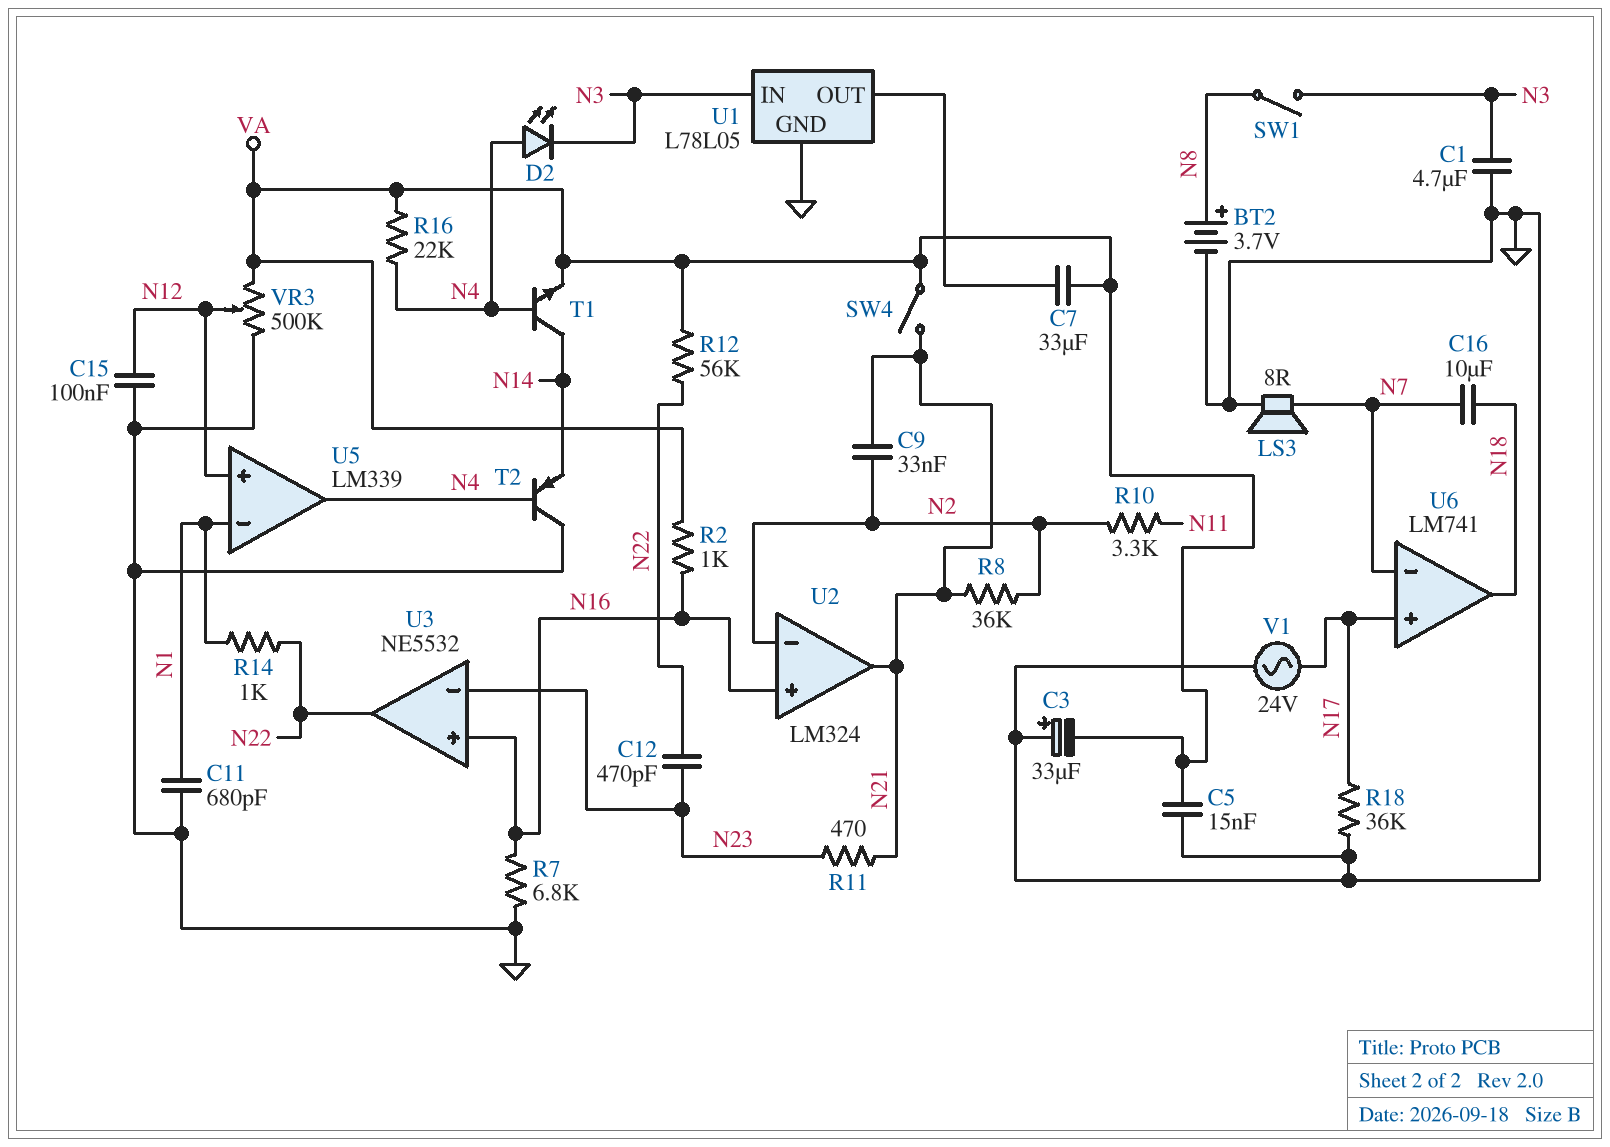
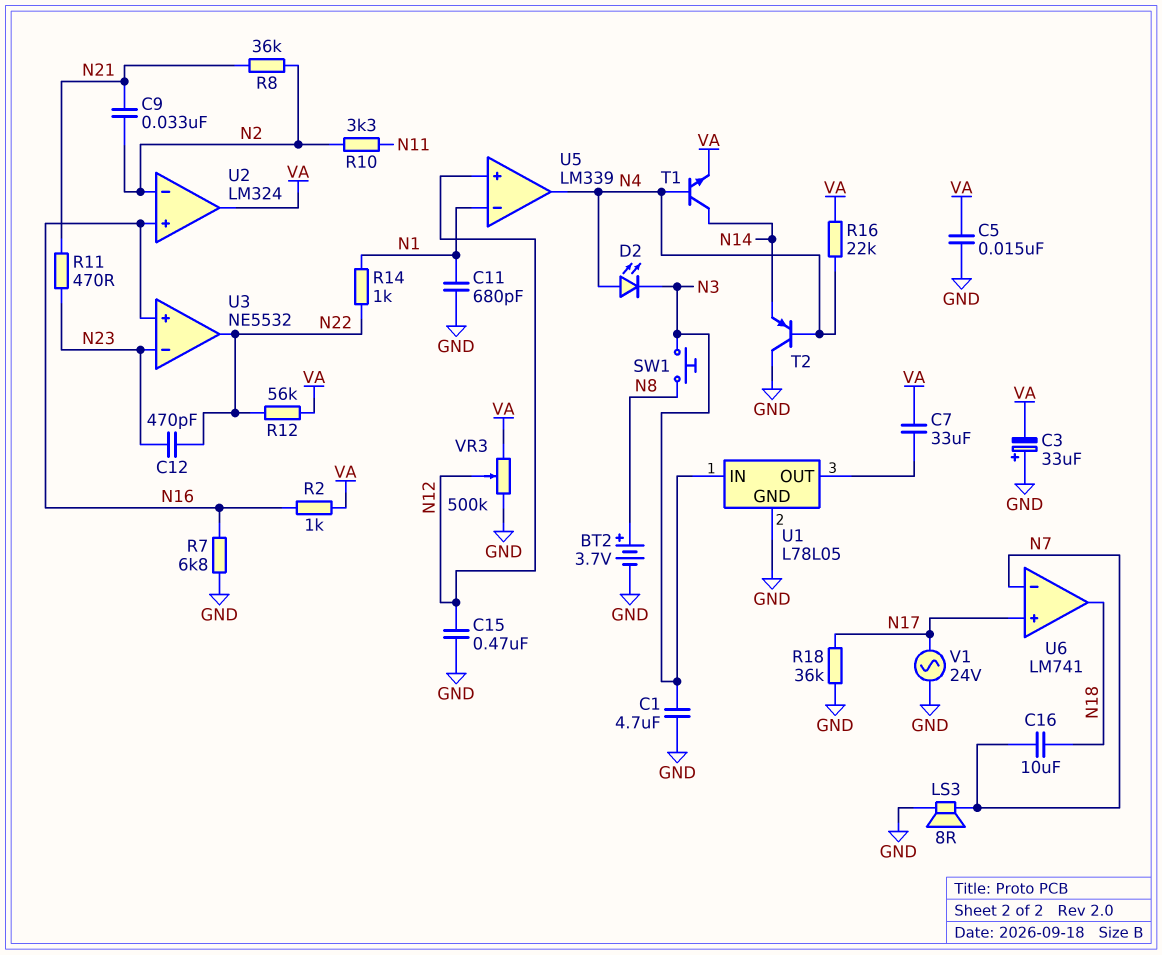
C15: 100nF (GND, N12) -> 470nF (GND, N12)
SW1: switch (N3, N8) -> button (N3, N8)
SW4: switch (N21, VA) -> none
U2 pin out: N21 -> VA

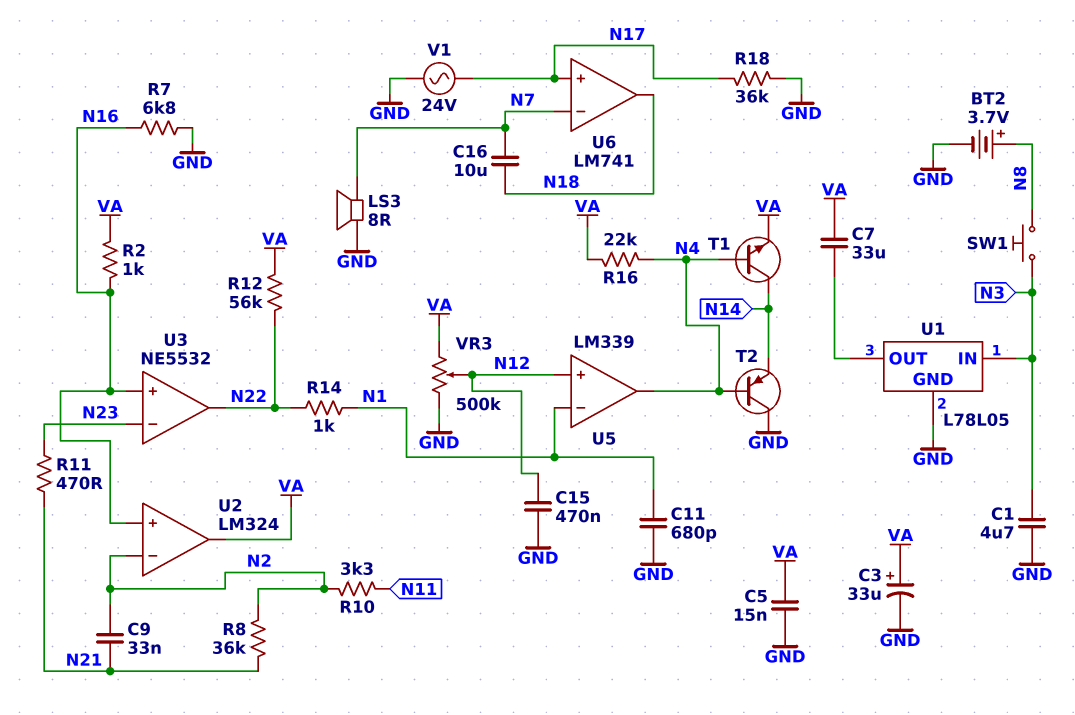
C3: 33uF (plus GND, minus VA) -> 33uF (plus VA, minus GND)
C12: 470pF (N22, N23) -> none
D2: LED (A N4, K N3) -> none

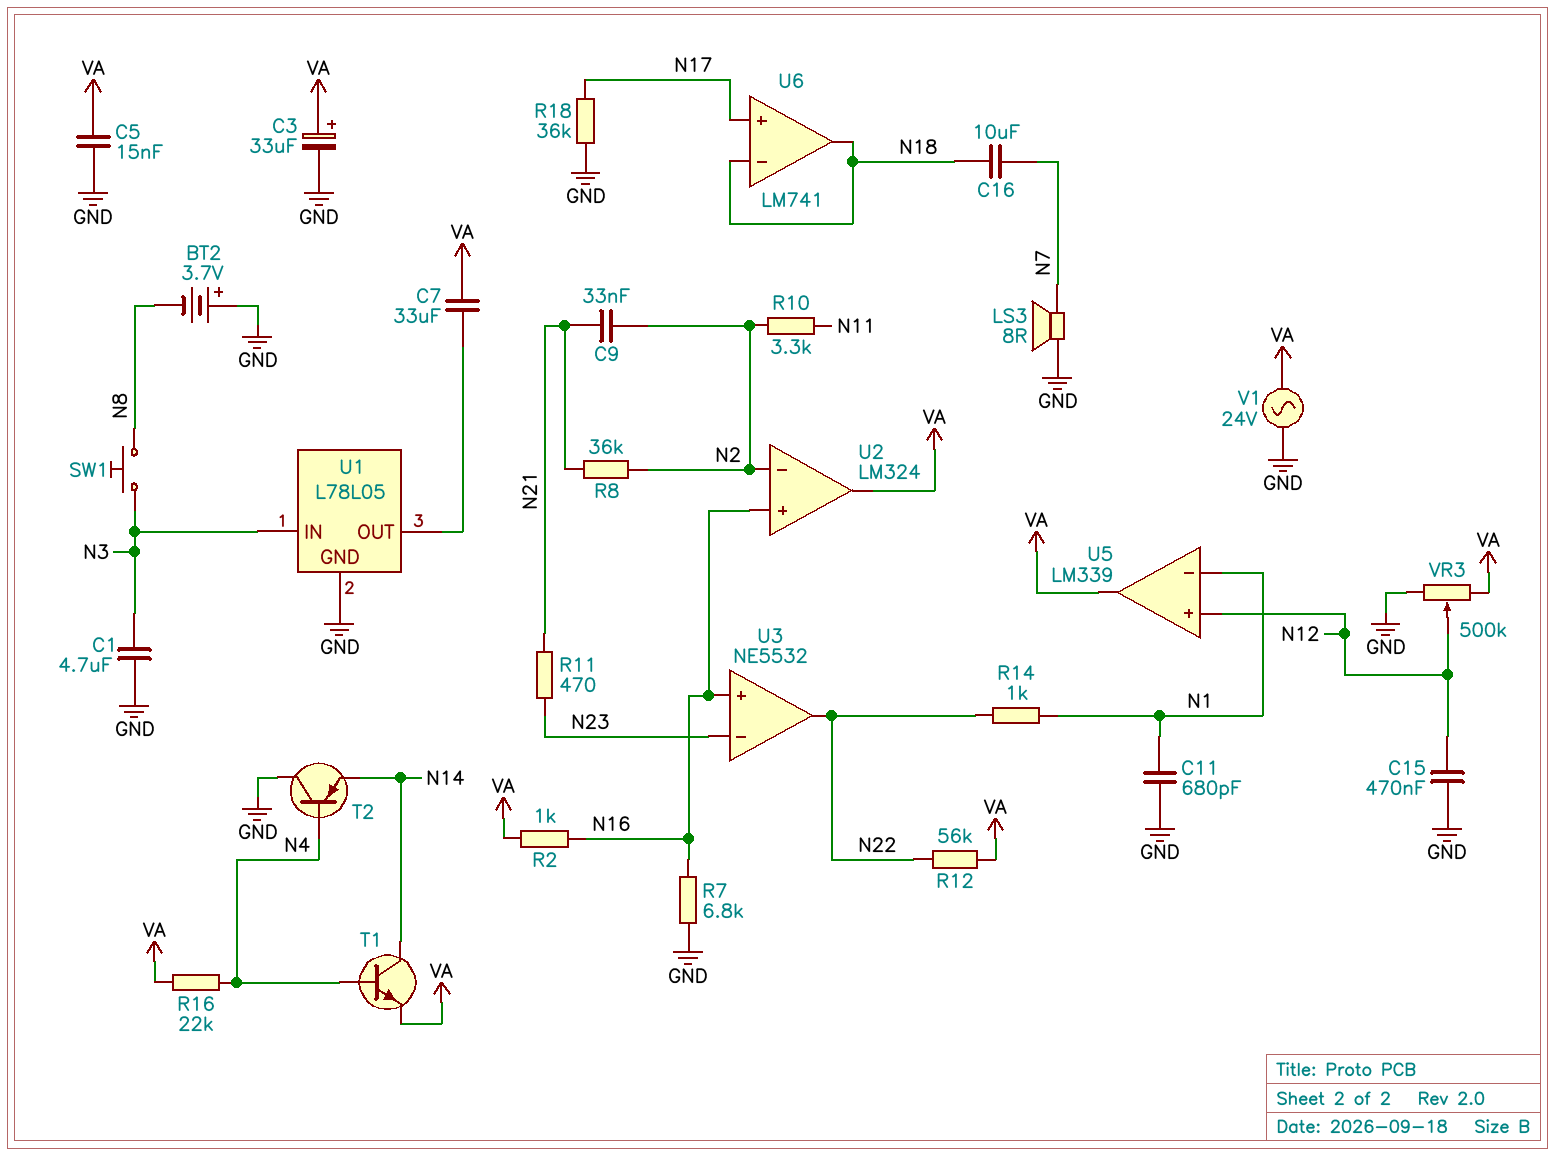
BT2: 3.7V (plus N8, minus GND) -> 3.7V (plus GND, minus N8)
U5 pin out: N4 -> VA
U6 pin in-: N7 -> N18
V1: AC 24V (GND, N17) -> AC 24V (GND, VA)

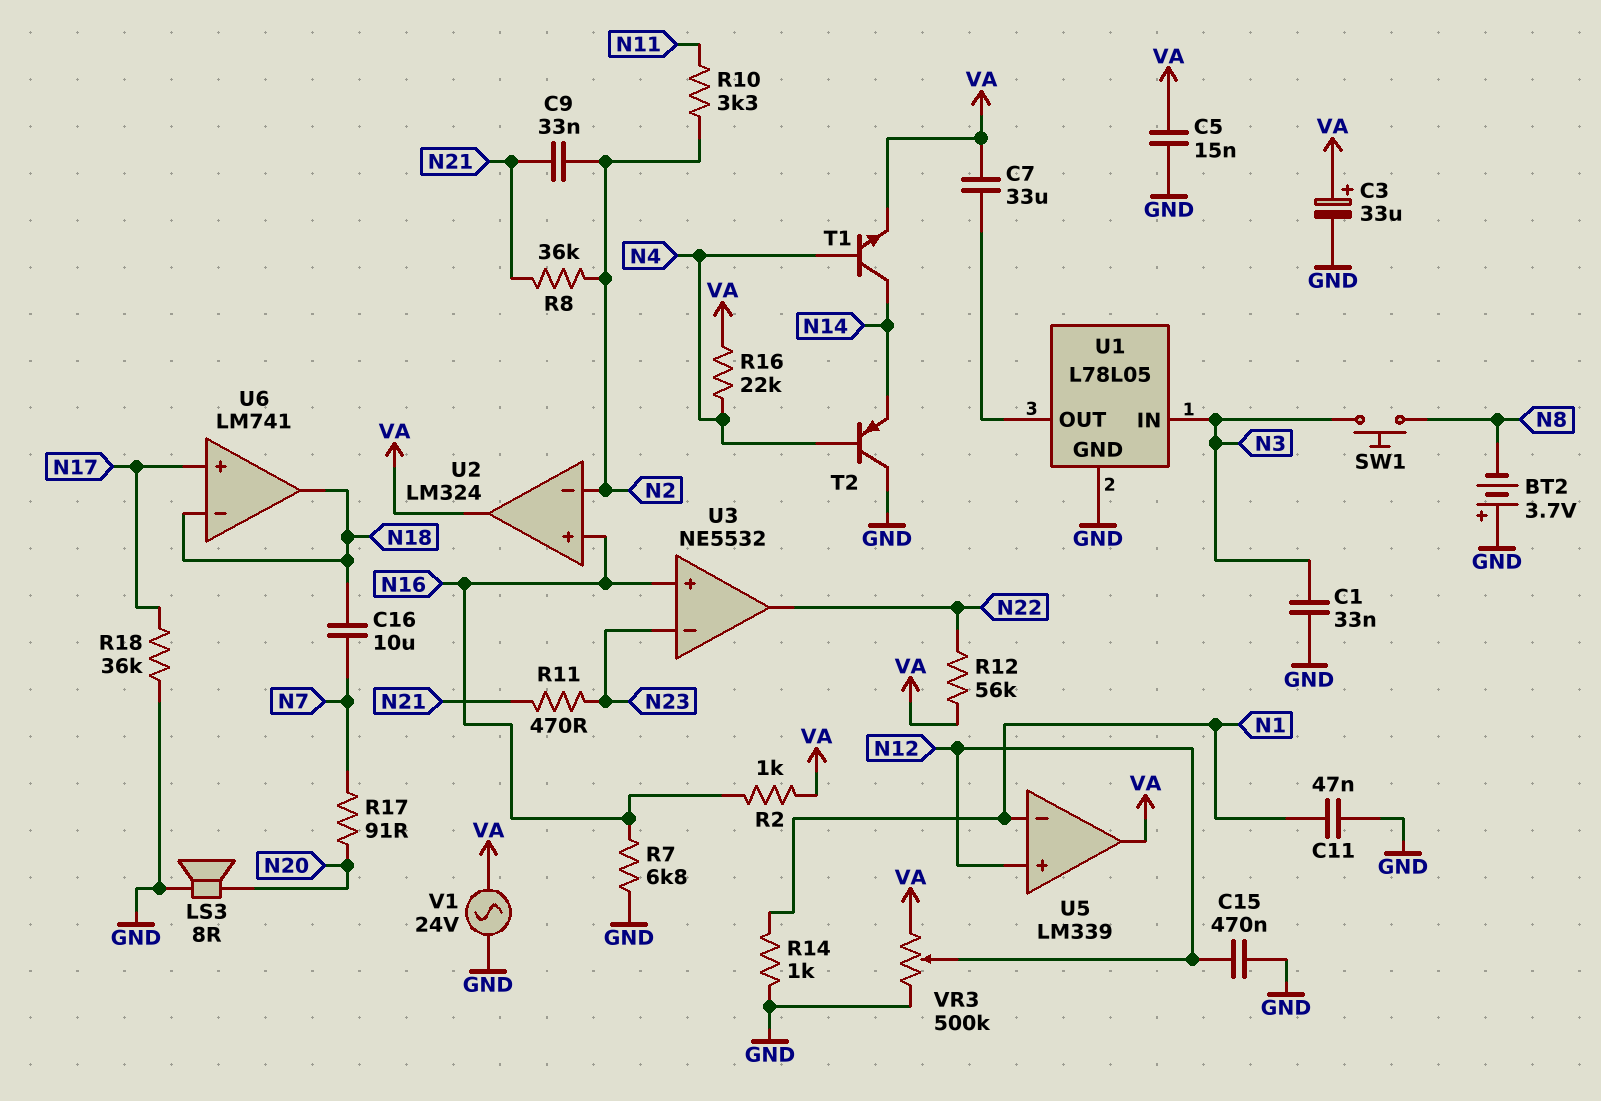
C1: 4.7uF (GND, N3) -> 33nF (GND, N3)
C11: 680pF (GND, N1) -> 47nF (GND, N1)
LS3: speaker 8R (GND, N7) -> speaker 8R (GND, N20)
R14: 1k (N1, N22) -> 1k (GND, N1)
R17: none -> 91 (N7, N20)

